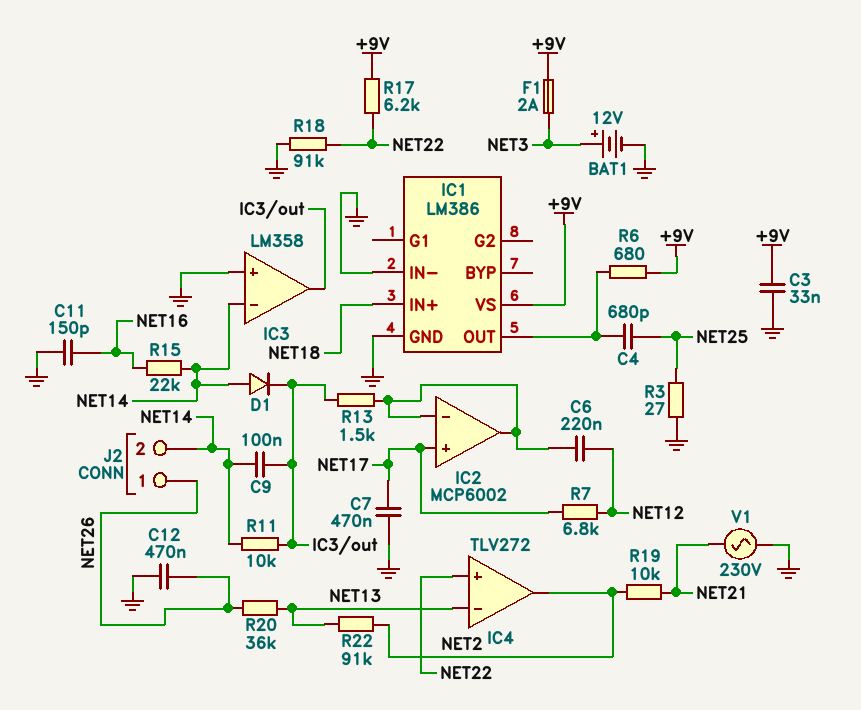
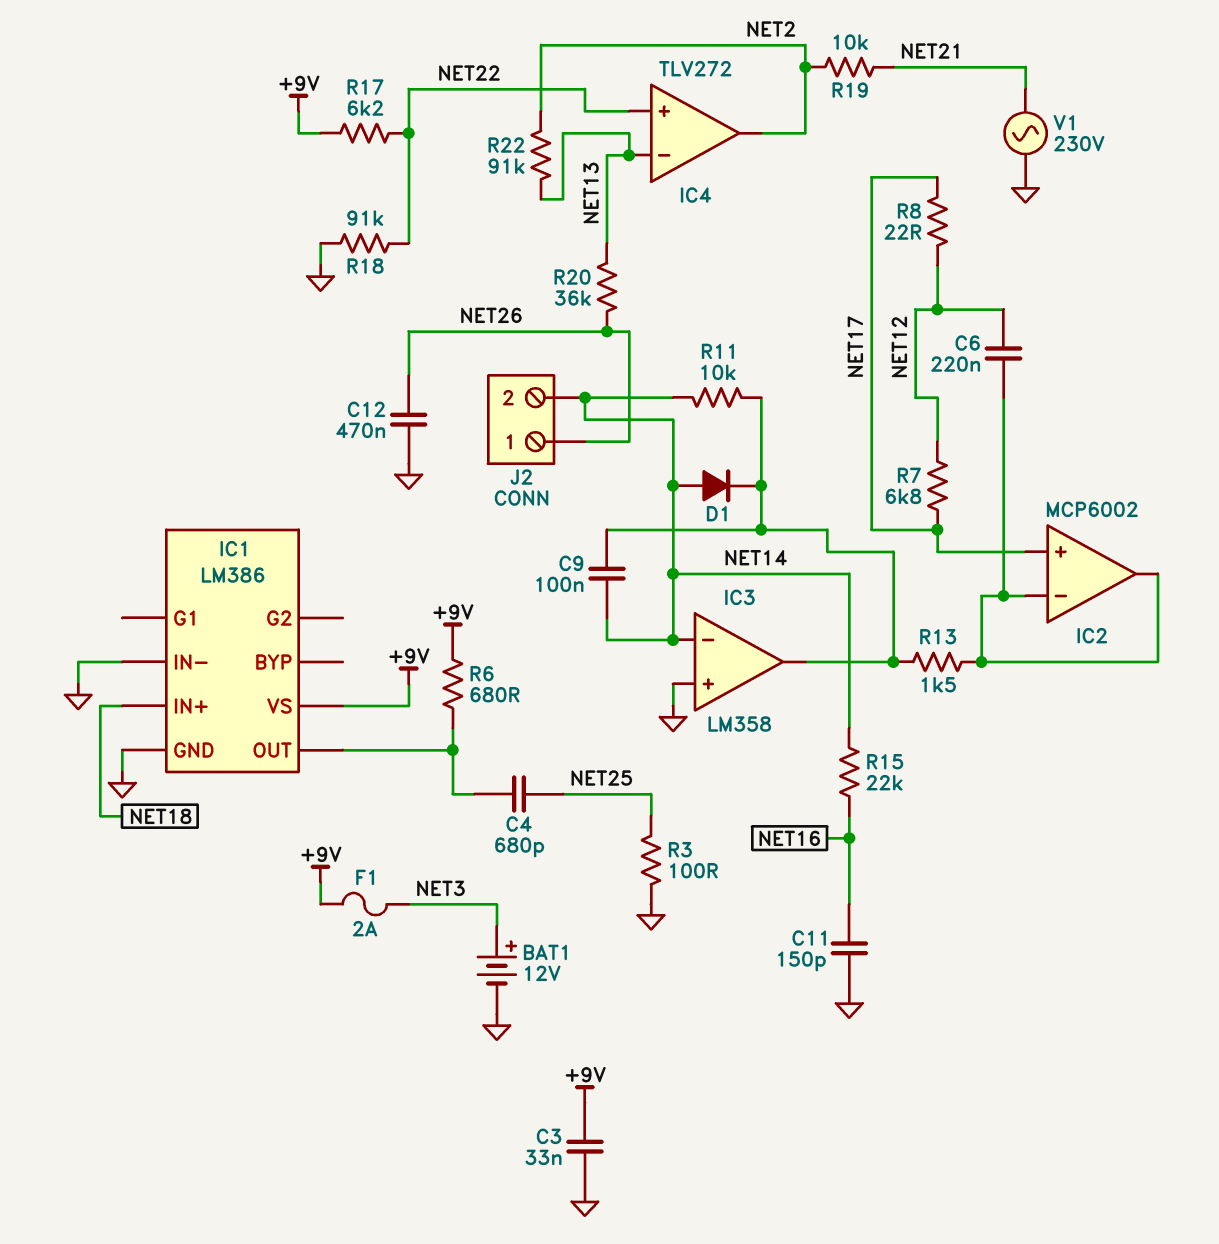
C7: 470nF (GND, NET17) -> none
R3: 27 (GND, NET25) -> 100 (GND, NET25)
R8: none -> 22 (NET12, NET17)

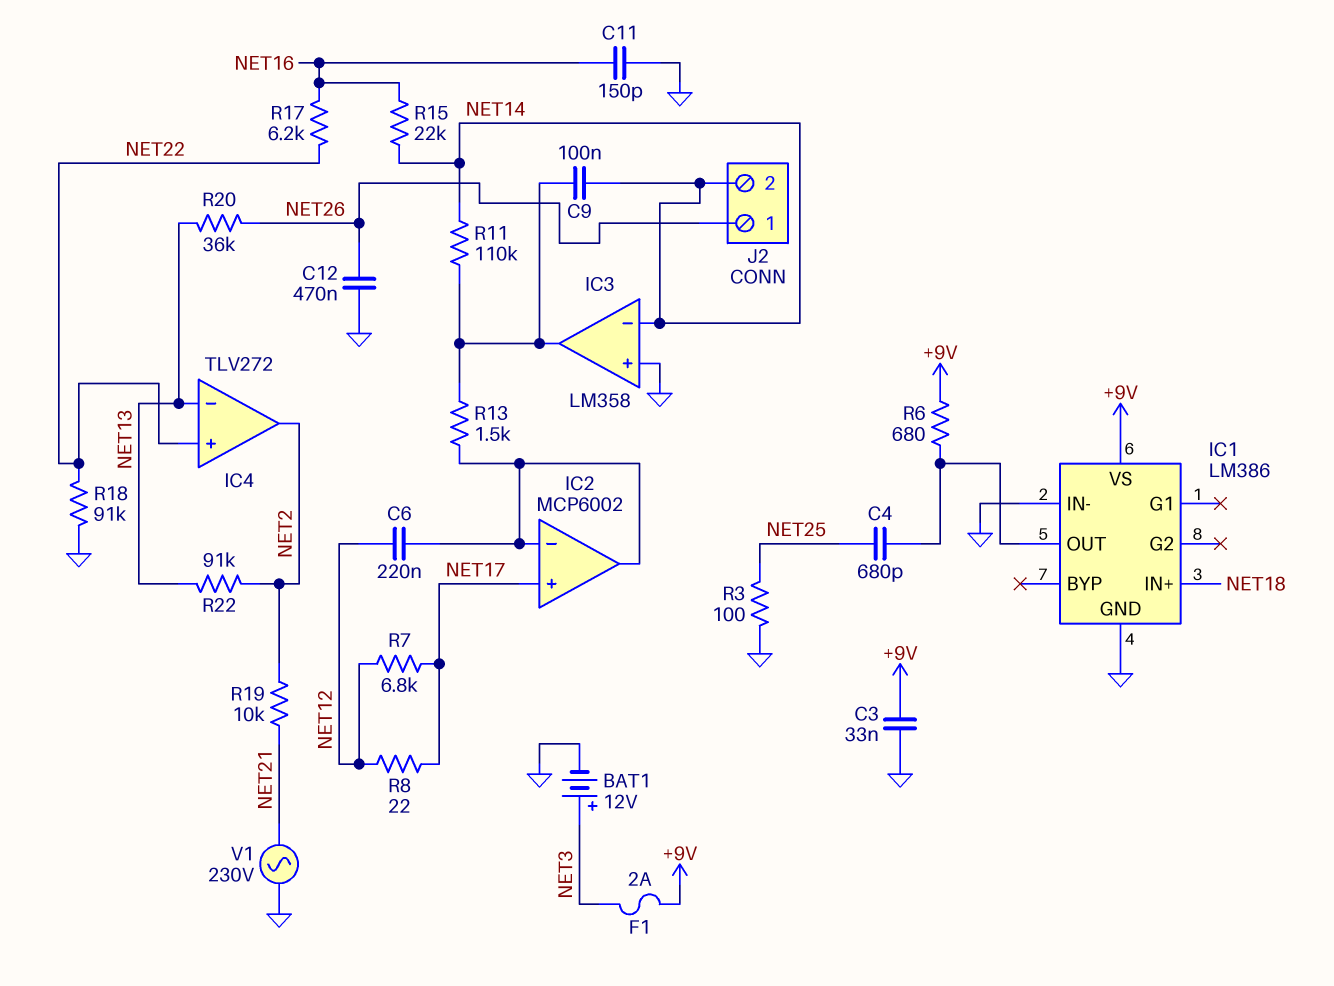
D1: diode (A NET14, K IC3/out) -> none
R11: 10k (IC3/out, NET14) -> 110k (IC3/out, NET14)
R17: 6.2k (+9V, NET22) -> 6.2k (NET16, NET22)

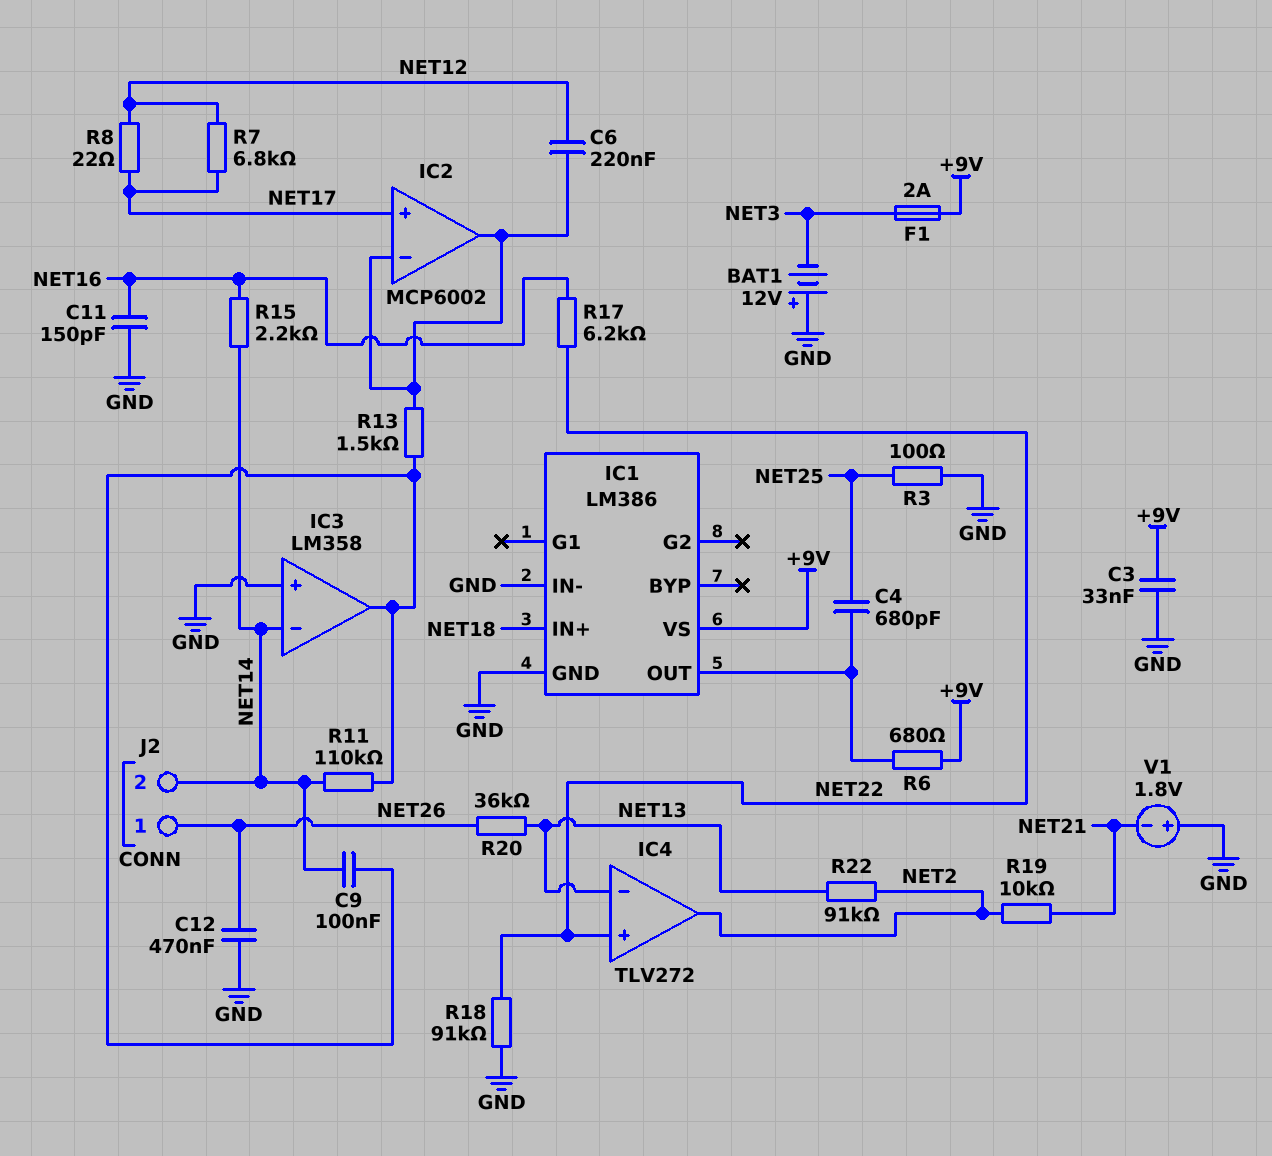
BAT1: 12V (plus NET3, minus GND) -> 12V (plus GND, minus NET3)
R15: 22k (NET14, NET16) -> 2.2k (NET14, NET16)
V1: AC 230V (GND, NET21) -> 1.8V (plus GND, minus NET21)

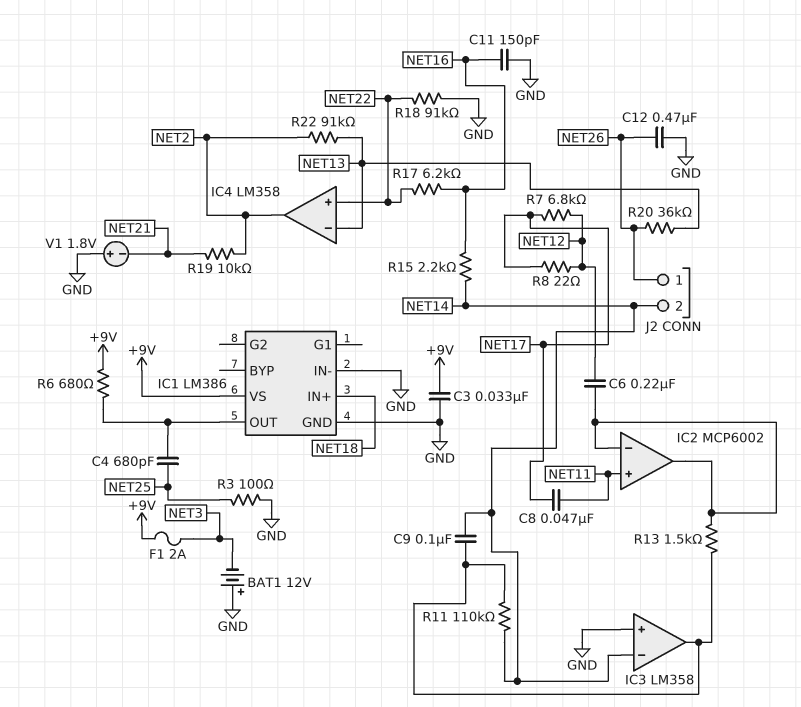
C8: none -> 47nF (NET11, NET17)
IC2 pin in+: NET17 -> NET11
IC4: TLV272 -> LM358

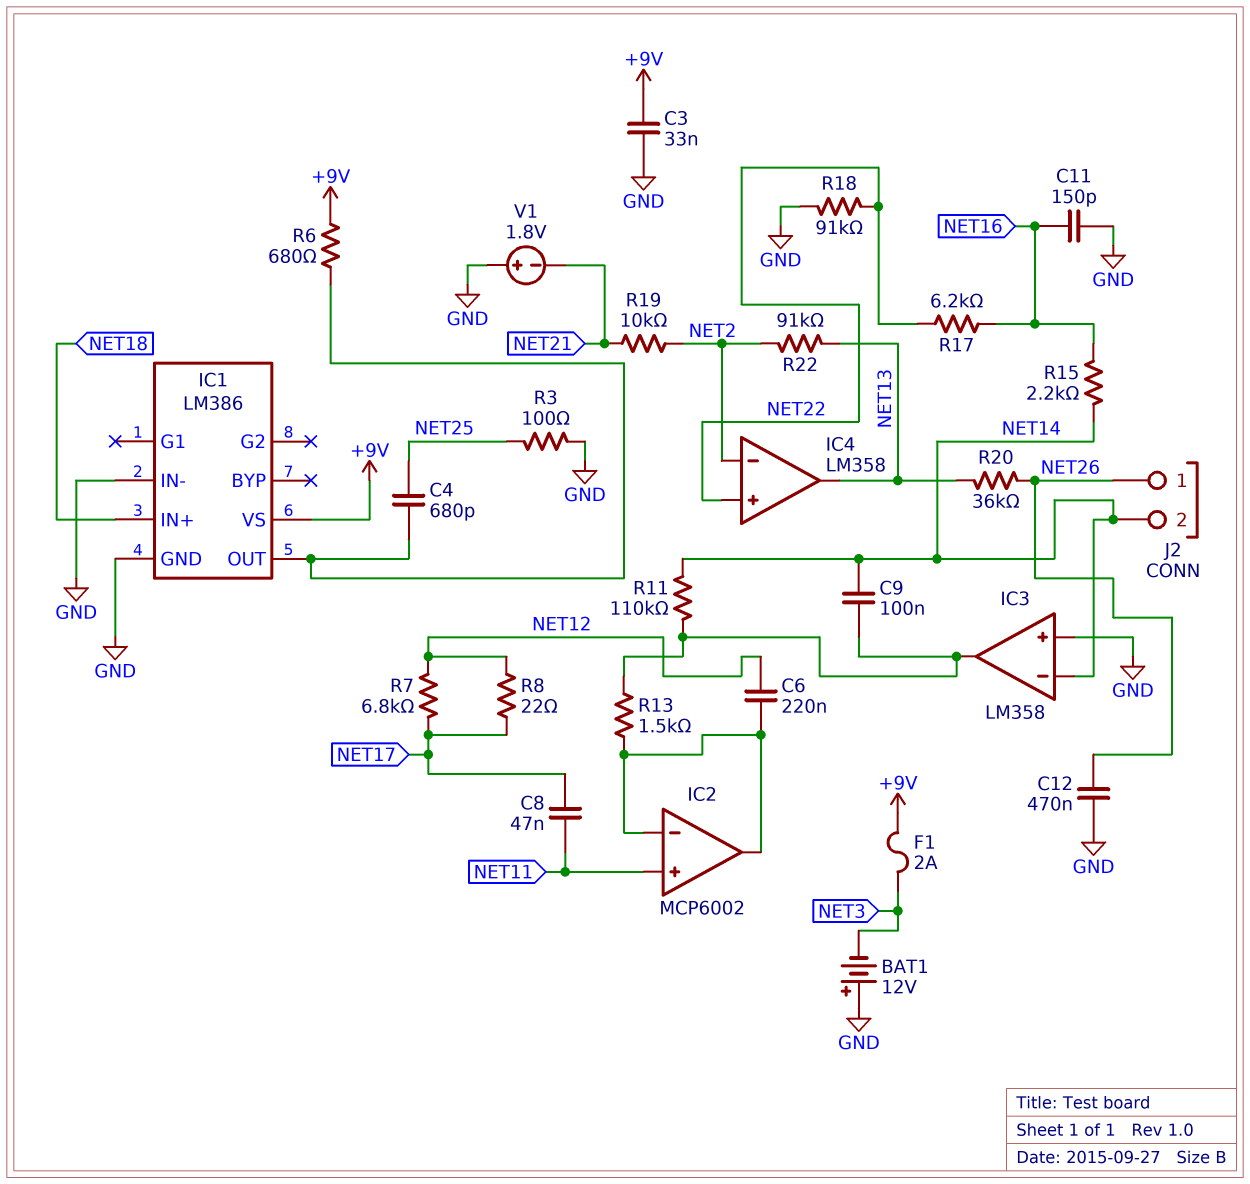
IC4 pin in-: NET13 -> NET2
IC4 pin out: NET2 -> NET13

